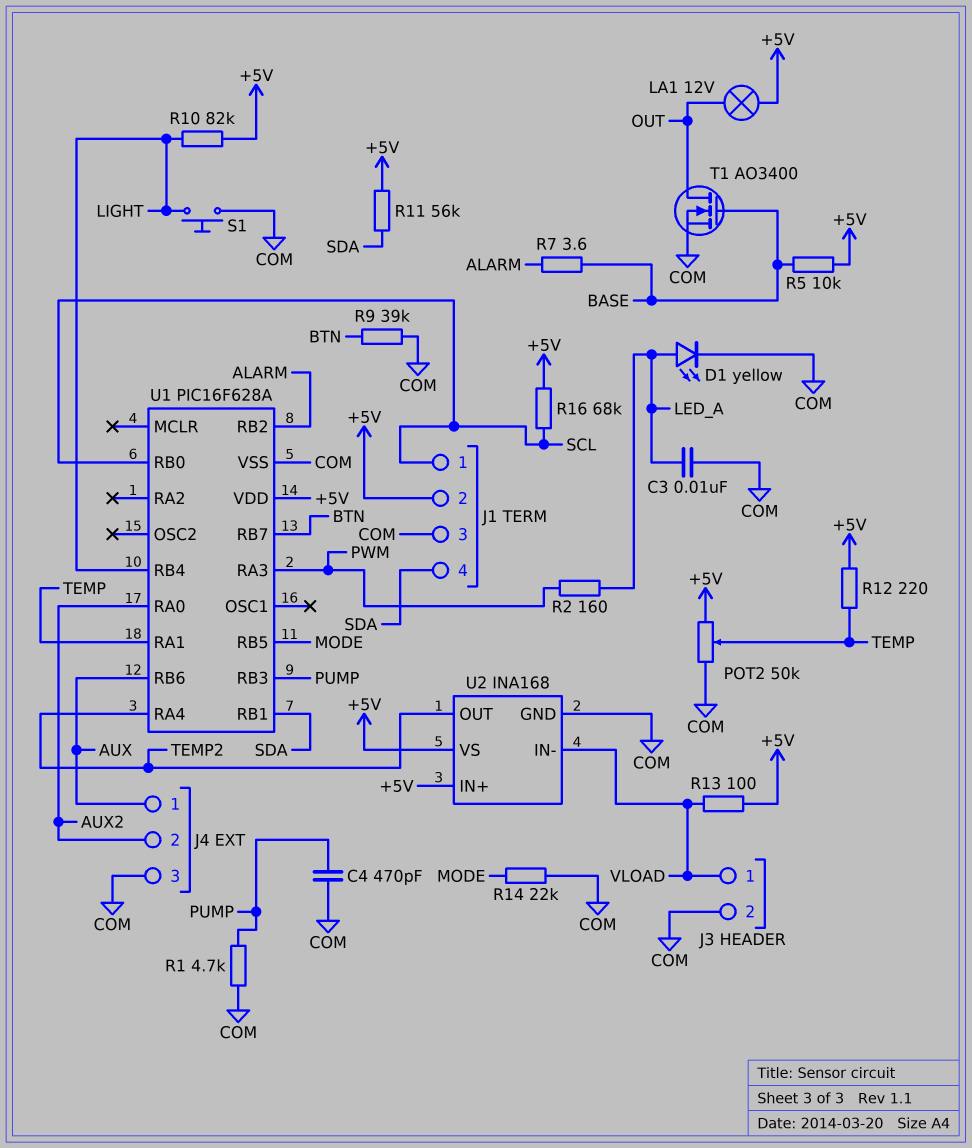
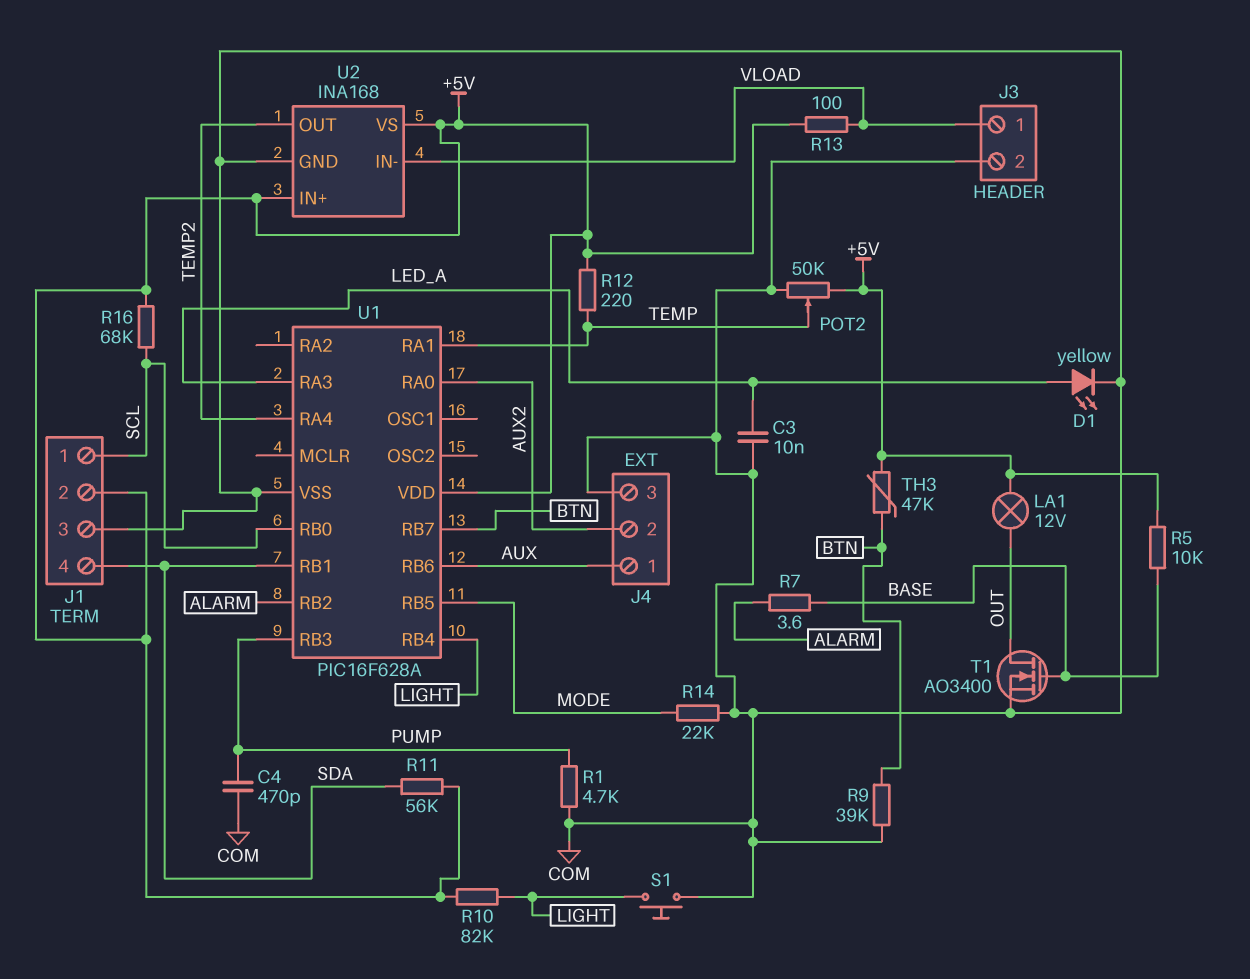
R2: 160 (LED_A, PWM) -> none
TH3: none -> 47k (+5V, BTN)
U1 pin RA3: PWM -> LED_A

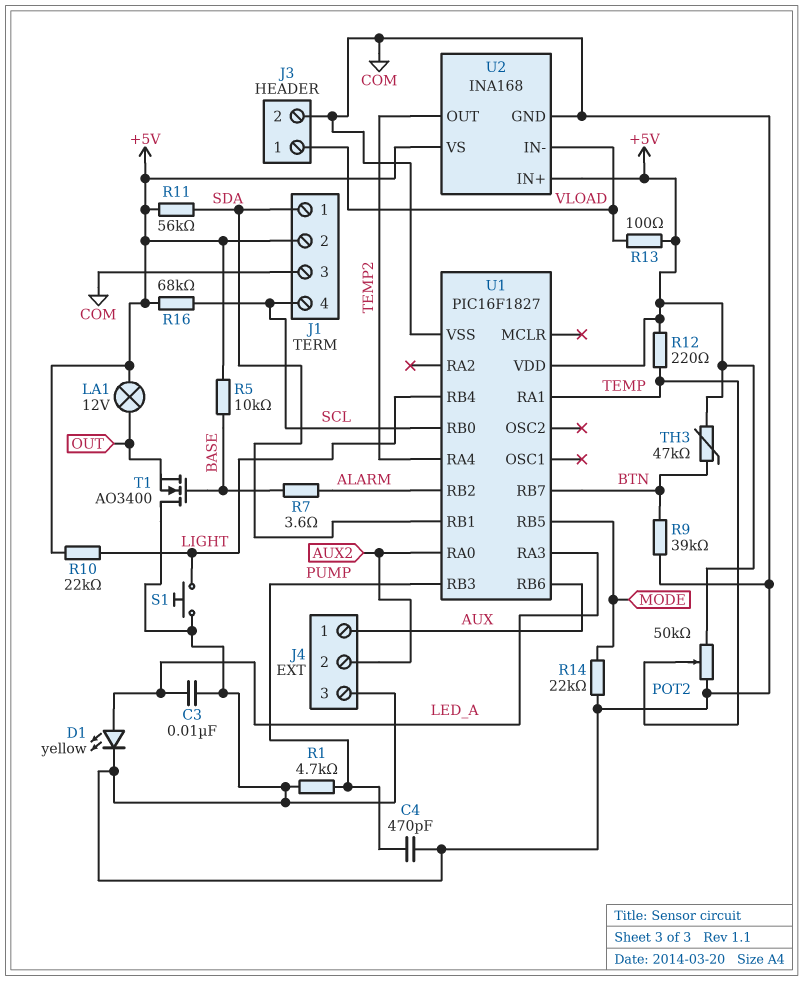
J1 pin 1: SCL -> SDA
J1 pin 4: SDA -> SCL
R10: 82k (+5V, LIGHT) -> 22k (+5V, LIGHT)
T1: NMOS AO3400 (G BASE, D OUT, S COM) -> NMOS AO3400 (G BASE, D COM, S OUT)
U1: PIC16F628A -> PIC16F1827

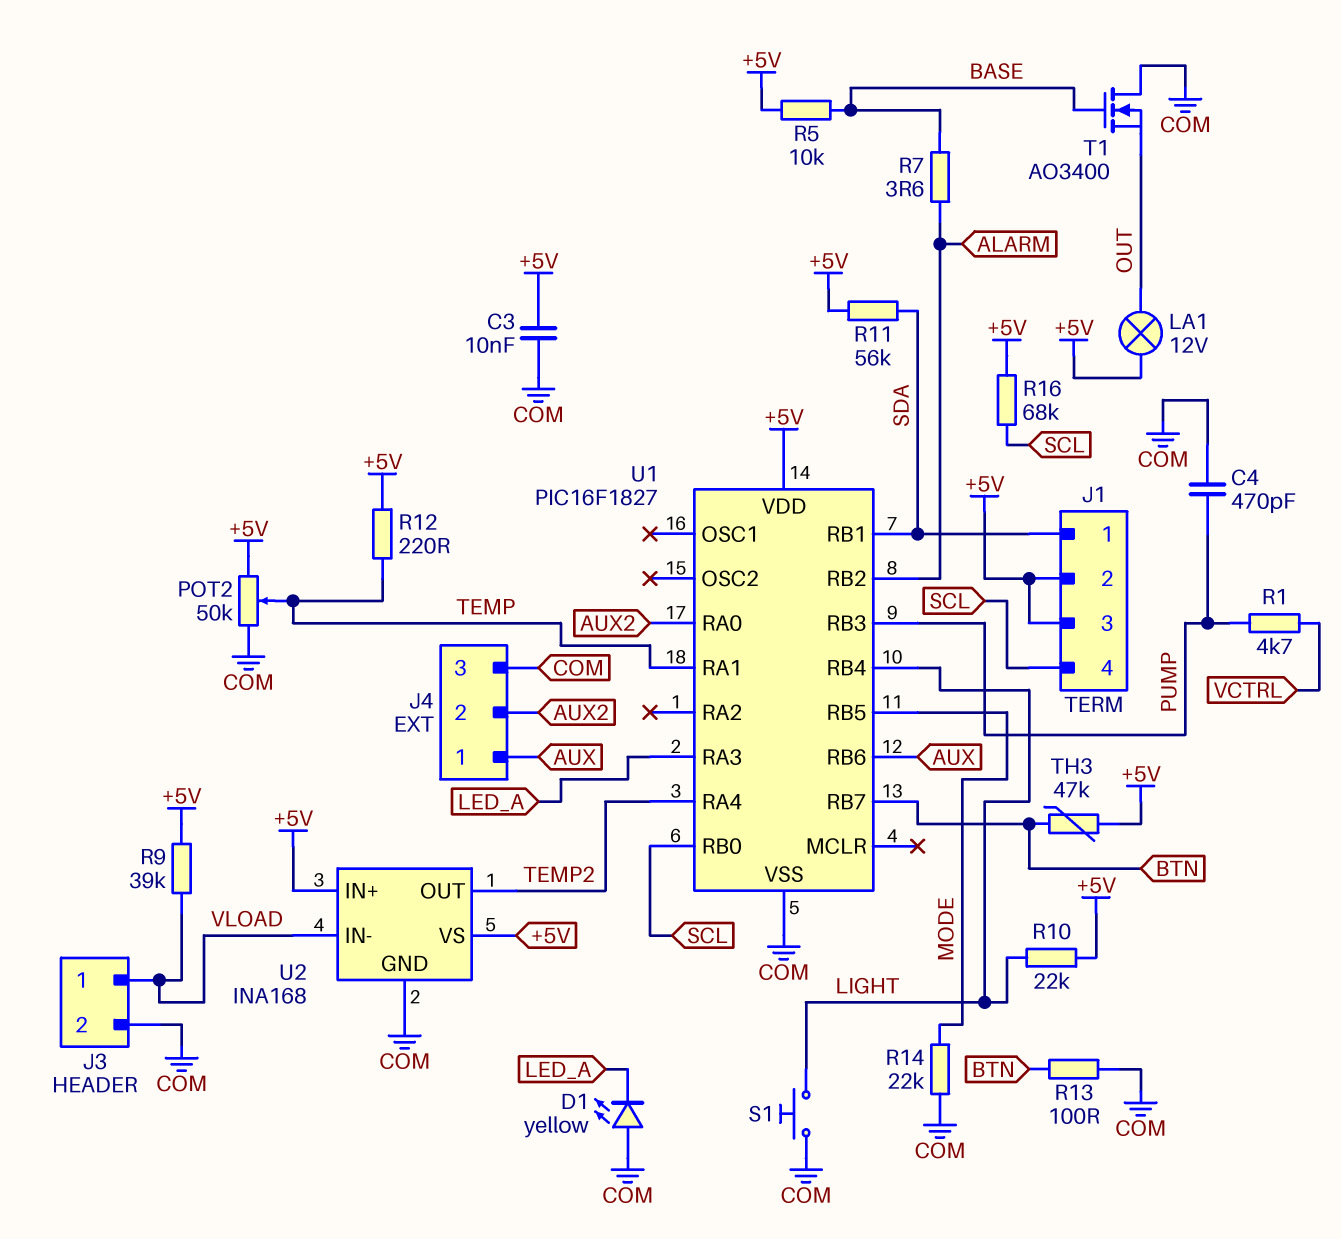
C3: 10nF (COM, LED_A) -> 10nF (+5V, COM)
D1: LED yellow (A LED_A, K COM) -> LED yellow (A COM, K LED_A)
J1 pin 3: COM -> +5V
R1: 4.7k (COM, PUMP) -> 4.7k (PUMP, VCTRL)
R9: 39k (BTN, COM) -> 39k (+5V, VLOAD)
R13: 100 (+5V, VLOAD) -> 100 (BTN, COM)

